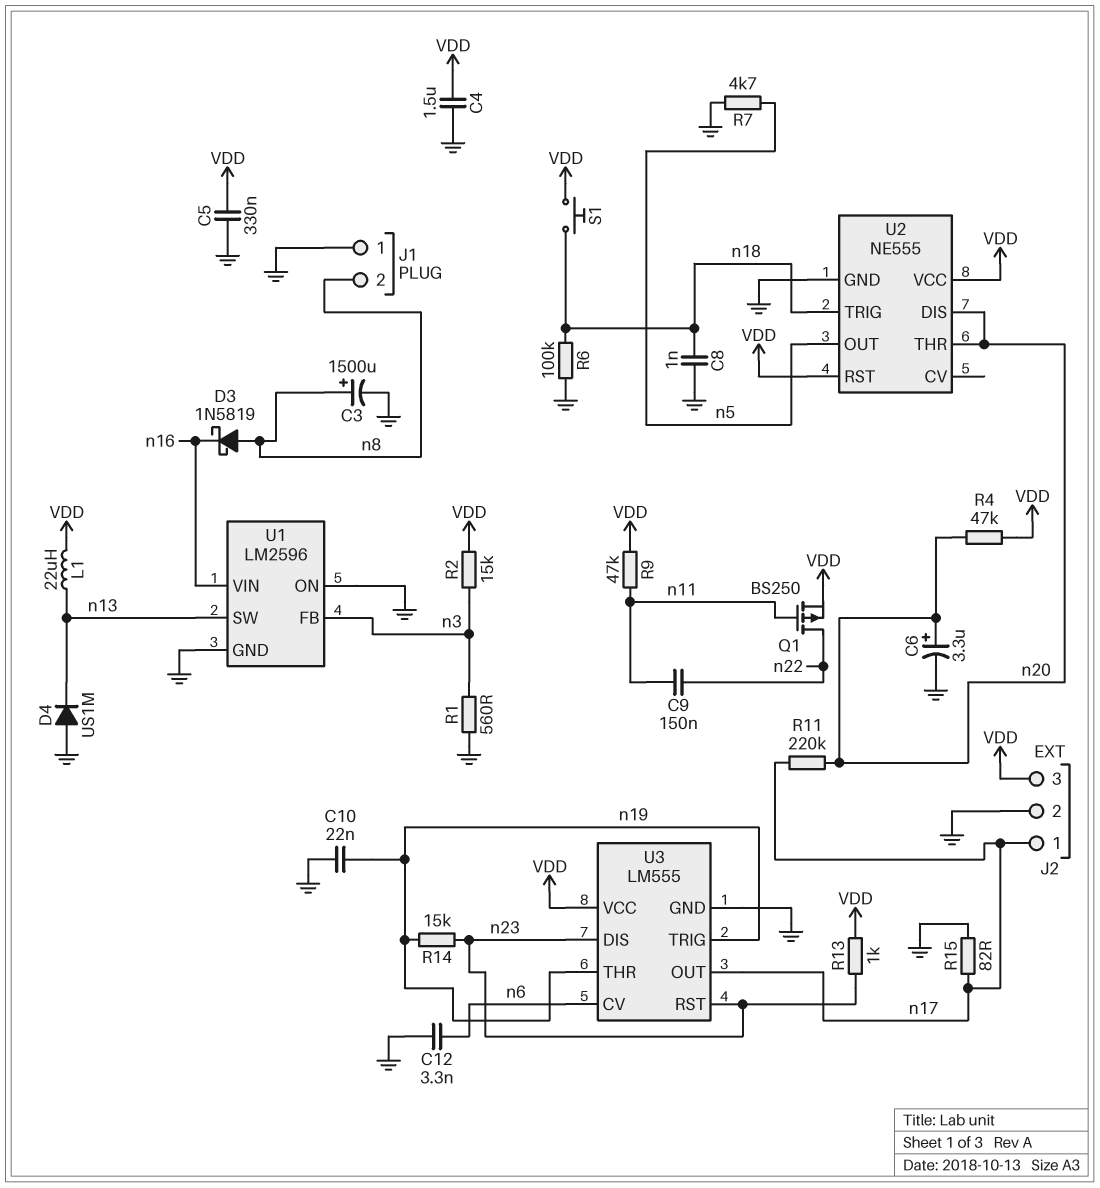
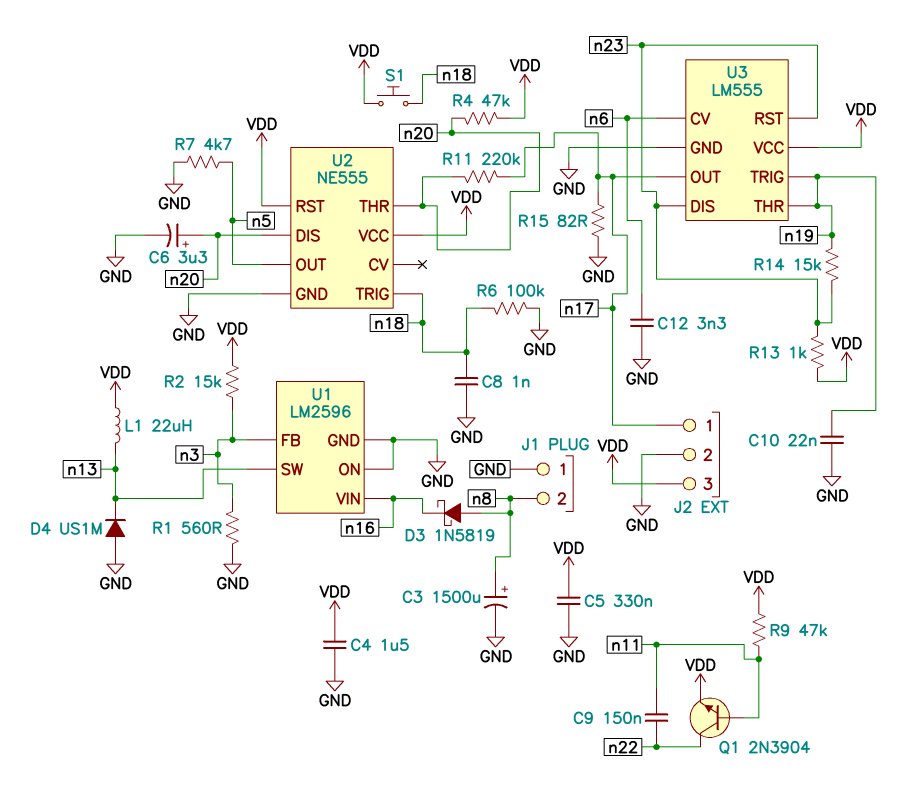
Q1: PMOS BS250 (G n11, D n22, S VDD) -> NPN 2N3904 (B n11, C n22, E VDD)

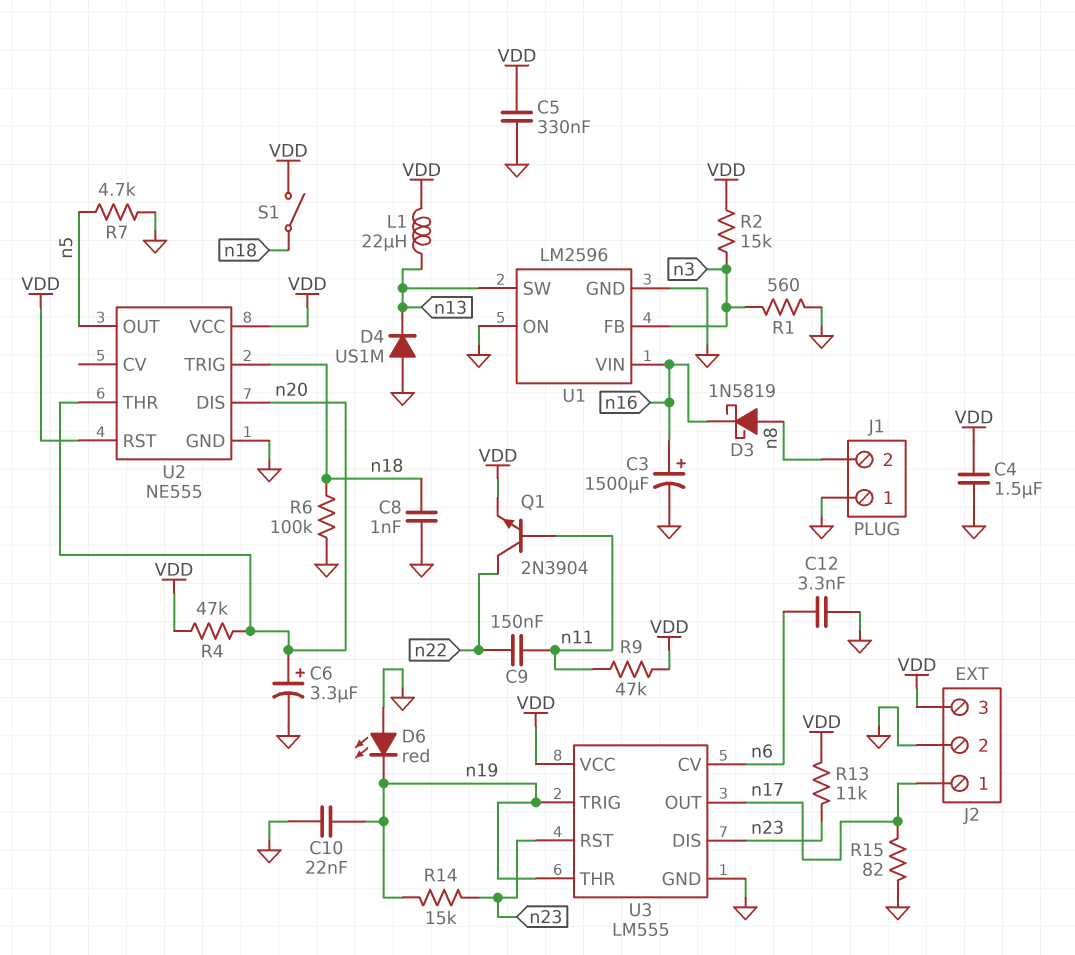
C3: 1500uF (plus n8, minus GND) -> 1500uF (plus n16, minus GND)
D6: none -> LED red (A GND, K n19)
R11: 220k (n17, n20) -> none
R13: 1k (VDD, n23) -> 11k (VDD, n23)
S1: button (VDD, n18) -> switch (VDD, n18)

